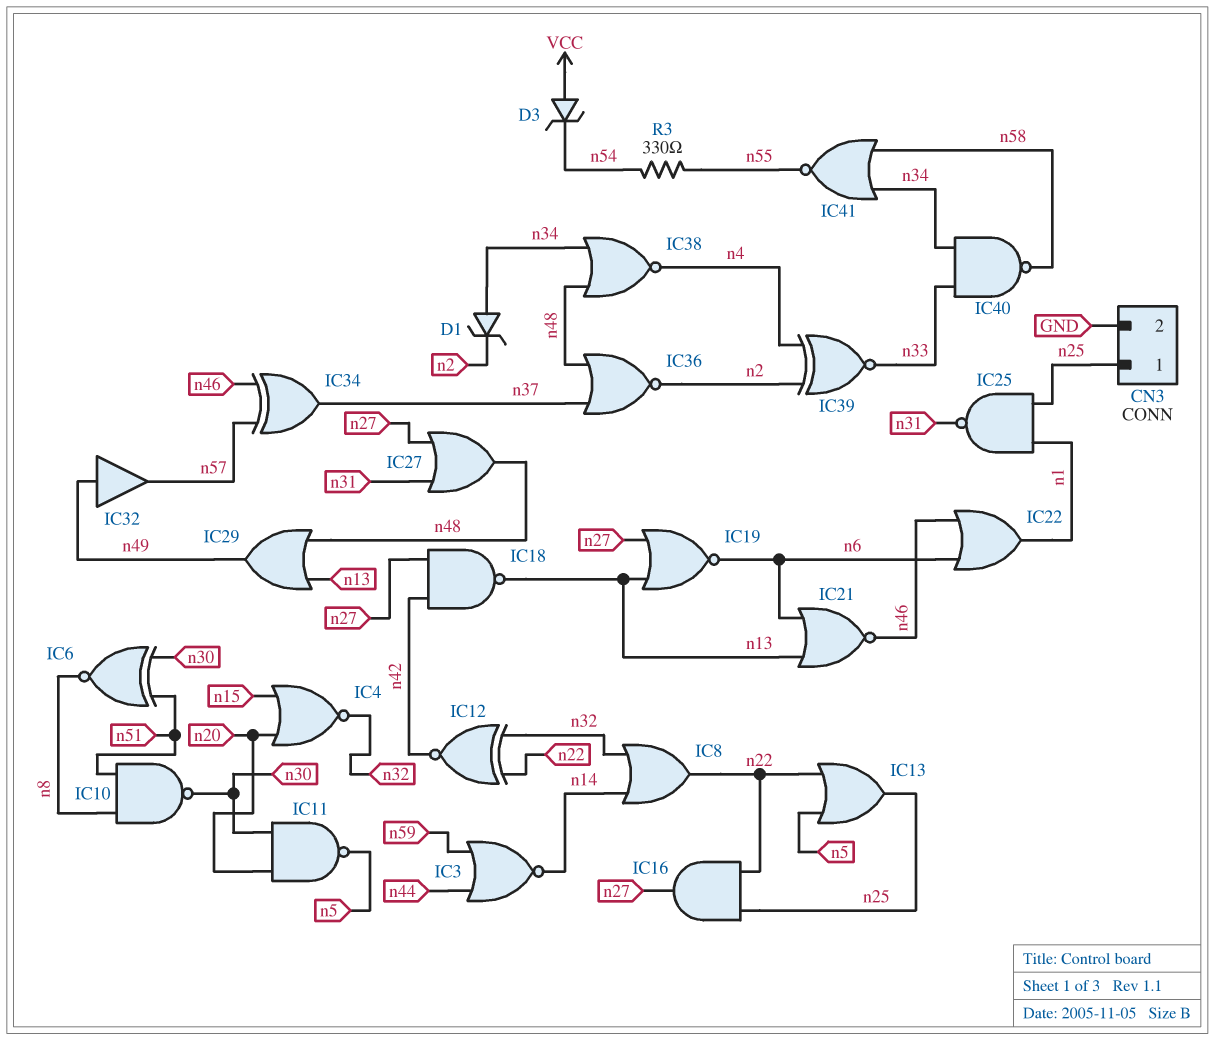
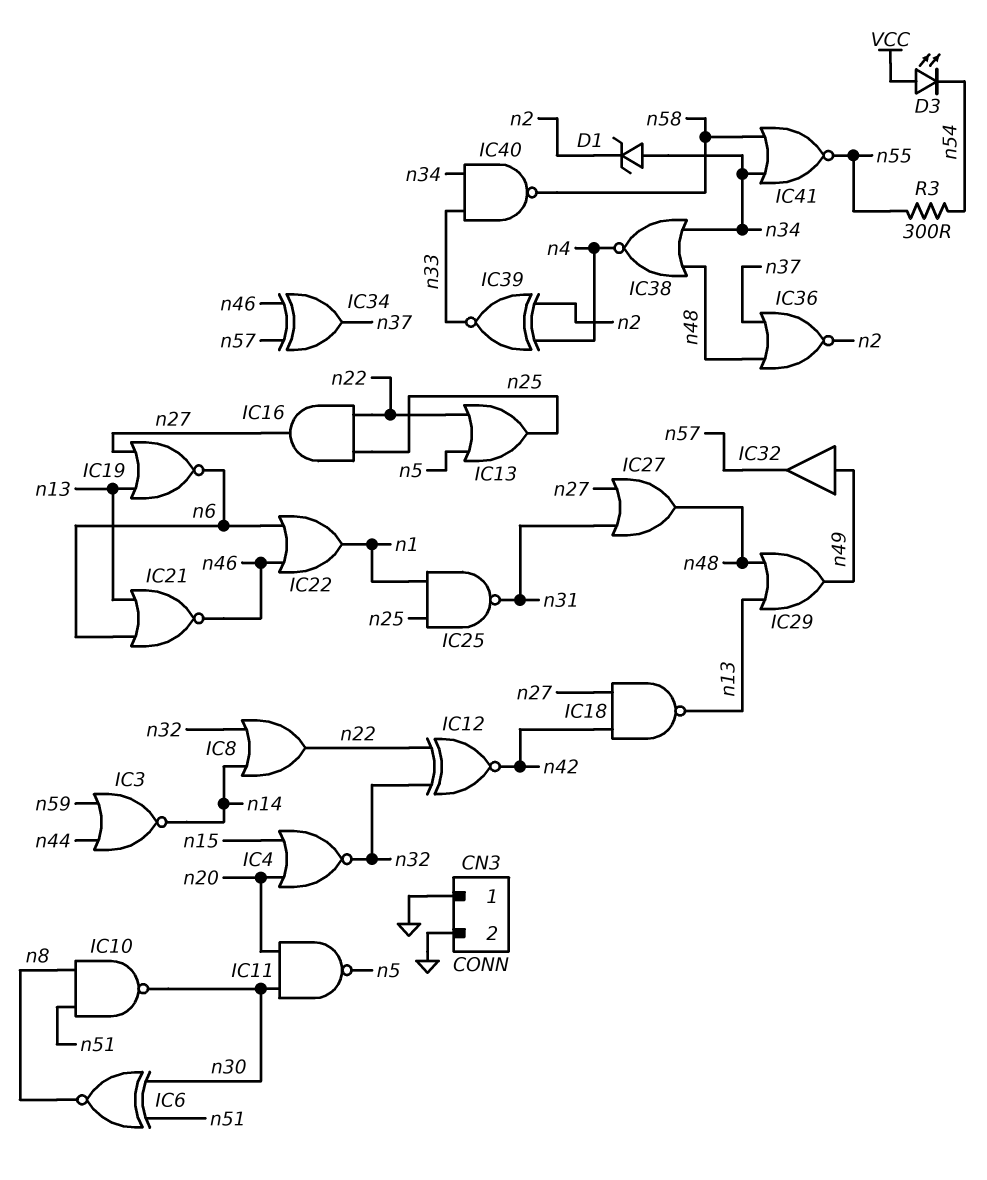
CN3 pin 1: n25 -> GND
D3: zener (A VCC, K n54) -> LED (A VCC, K n54)
R3: 330 (n54, n55) -> 300 (n54, n55)

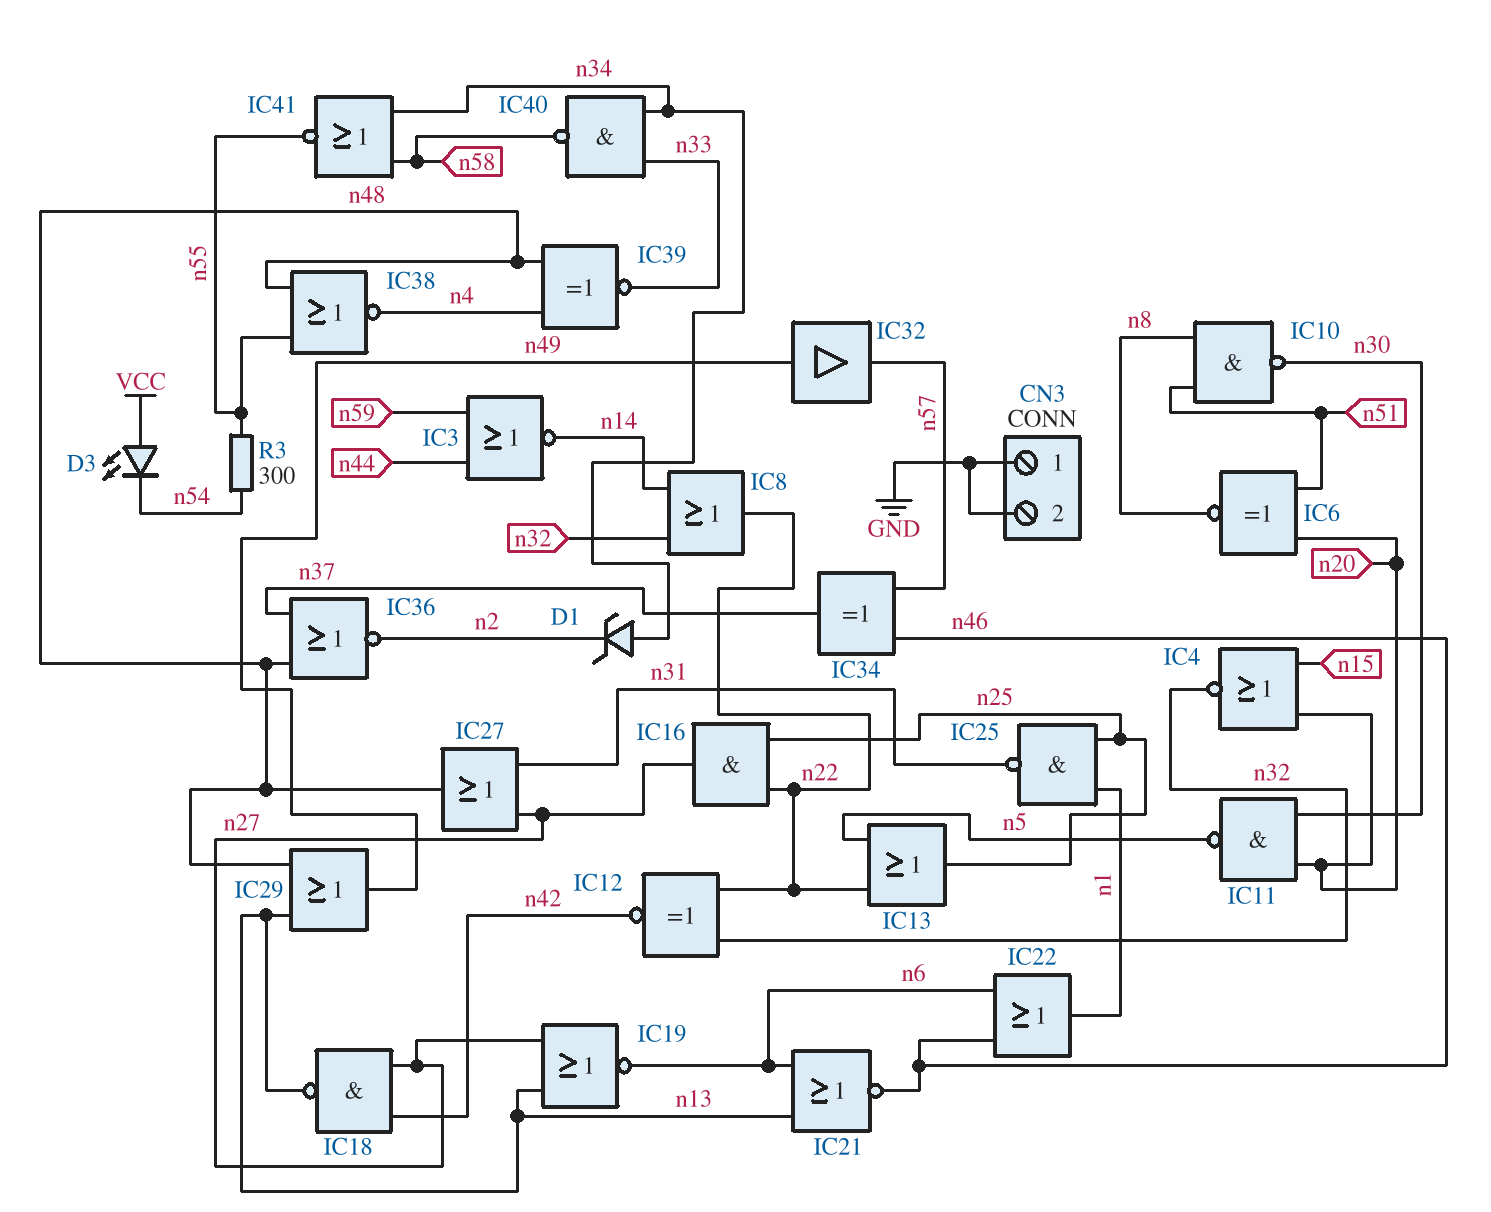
IC6: XNOR (in n30, in n51, out n8) -> XNOR (in n20, in n51, out n8)
IC38: NOR (in n34, in n48, out n4) -> NOR (in n48, in n55, out n4)
IC39: XNOR (in n2, in n4, out n33) -> XNOR (in n4, in n48, out n33)

